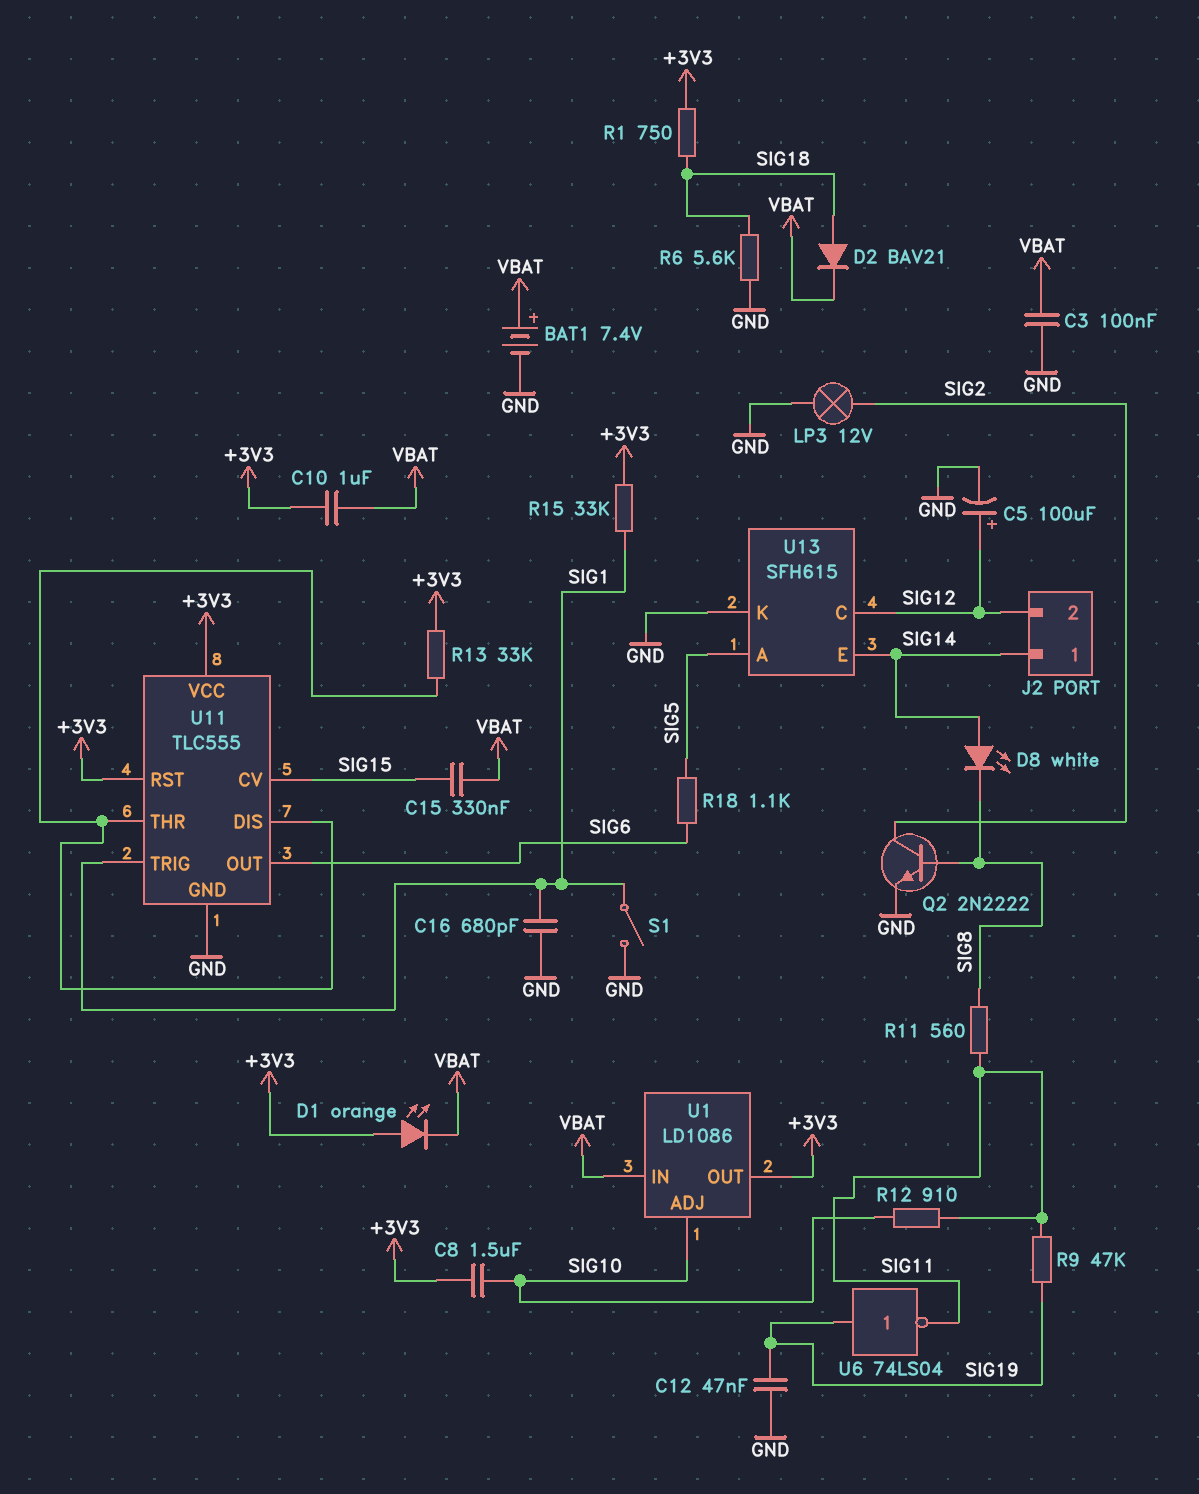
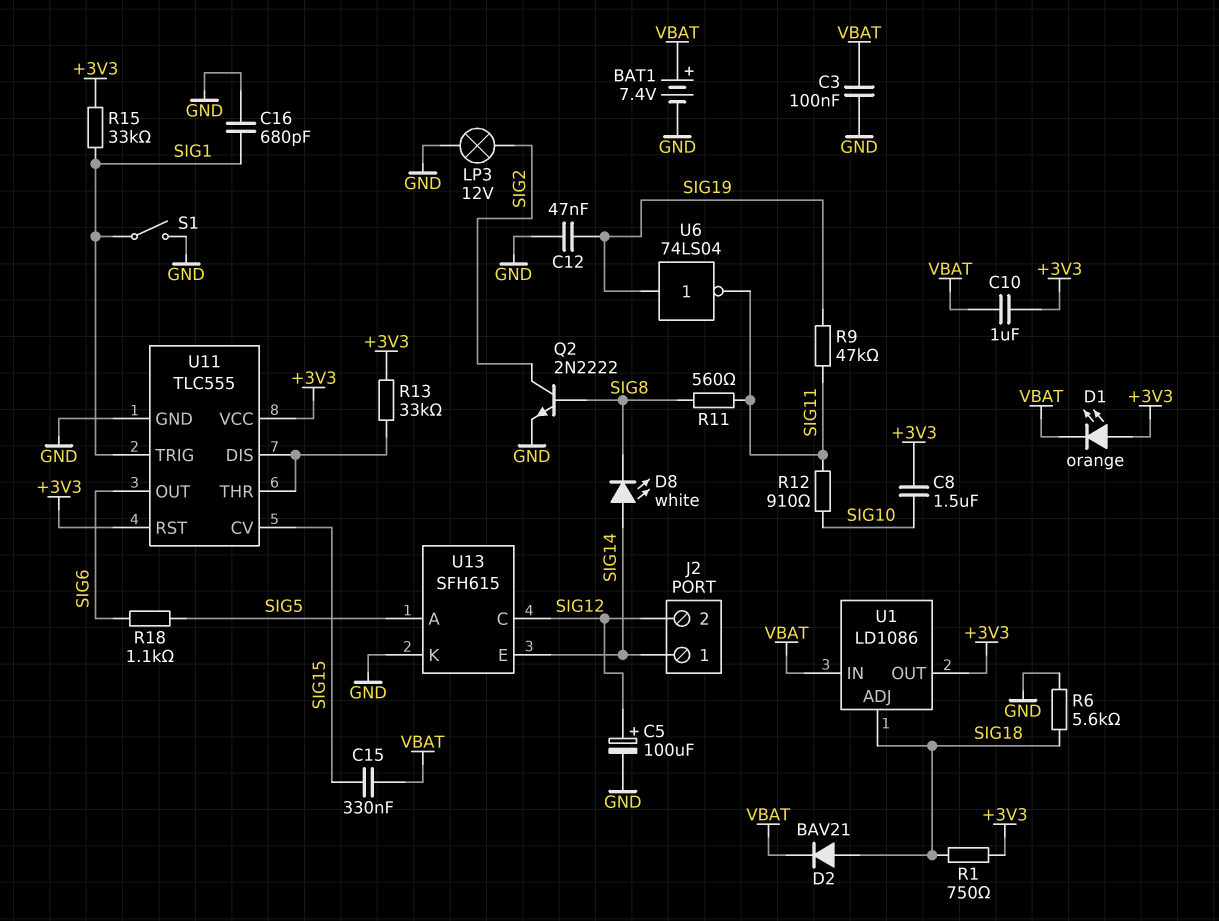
U1 pin ADJ: SIG10 -> SIG18

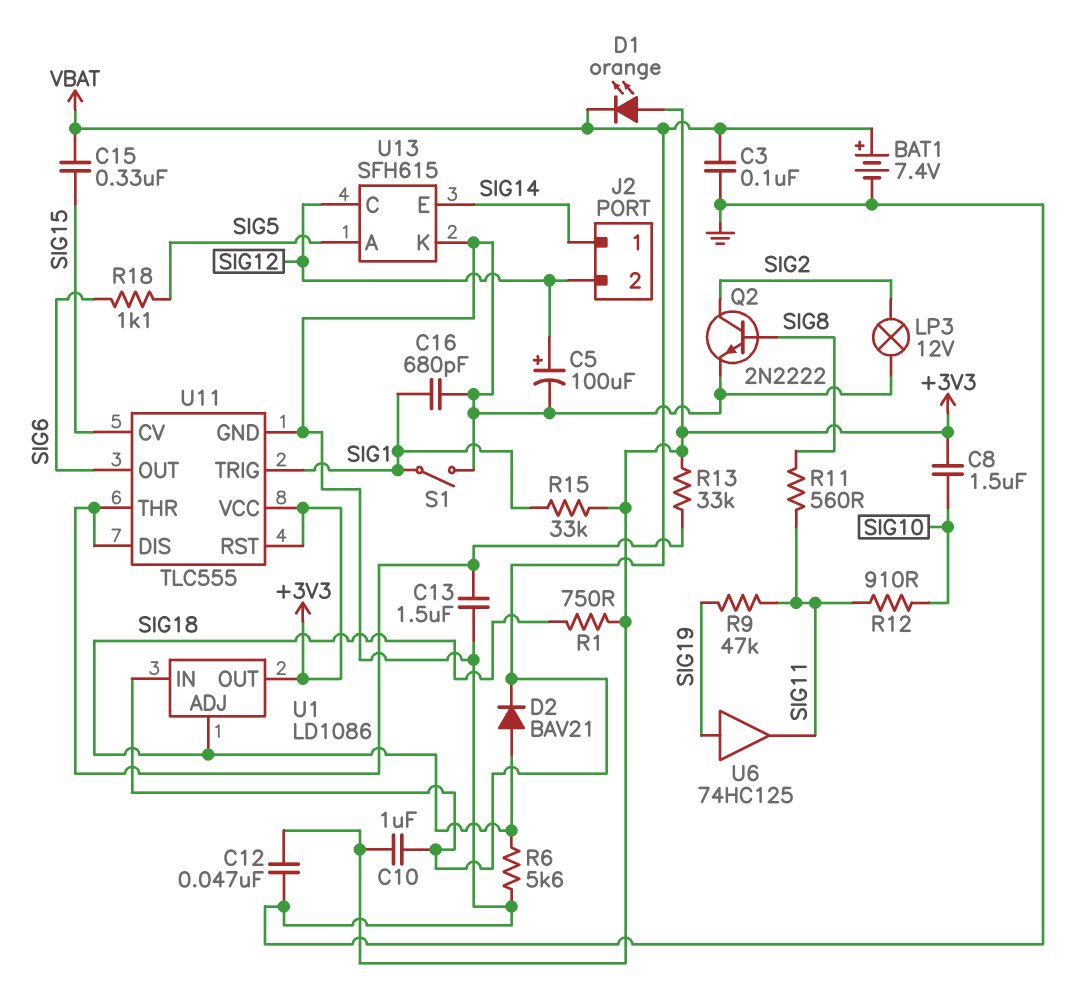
C12: 47nF (GND, SIG19) -> 47nF (+3V3, GND)
C13: none -> 1.5uF (GND, U11/DIS)
D8: LED white (A SIG14, K SIG8) -> none
U6: NOT 74LS04 (in SIG19, out SIG11) -> buffer 74HC125 (in SIG19, out SIG11)

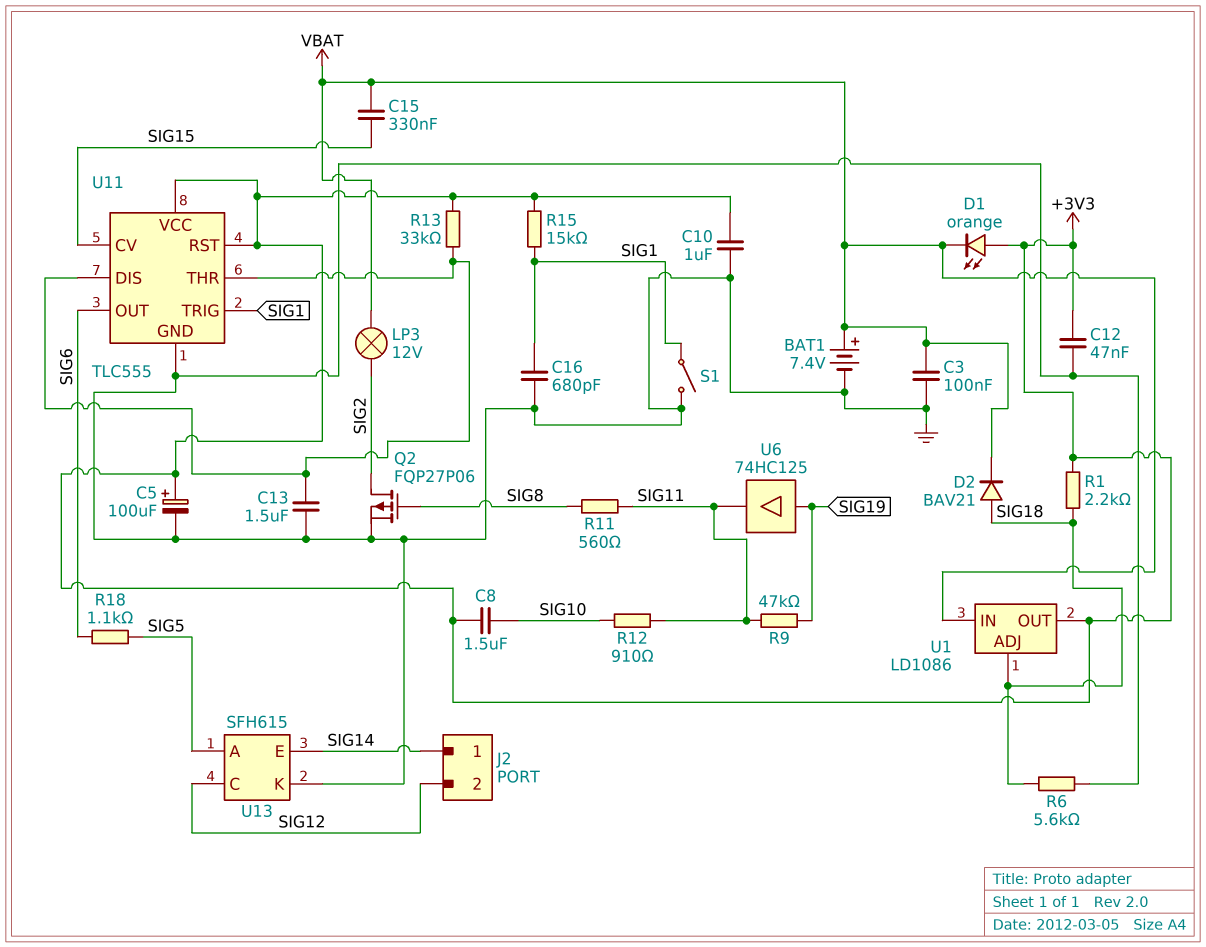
C5: 100uF (plus SIG12, minus GND) -> 100uF (plus +3V3, minus GND)
C10: 1uF (+3V3, VBAT) -> 1uF (+3V3, GND)
LP3: lamp 12V (GND, SIG2) -> lamp 12V (SIG2, VBAT)
Q2: NPN 2N2222 (B SIG8, C SIG2, E GND) -> PMOS FQP27P06 (G SIG8, D SIG2, S GND)
R1: 750 (+3V3, SIG18) -> 2.2k (+3V3, SIG18)
R15: 33k (+3V3, SIG1) -> 15k (+3V3, SIG1)

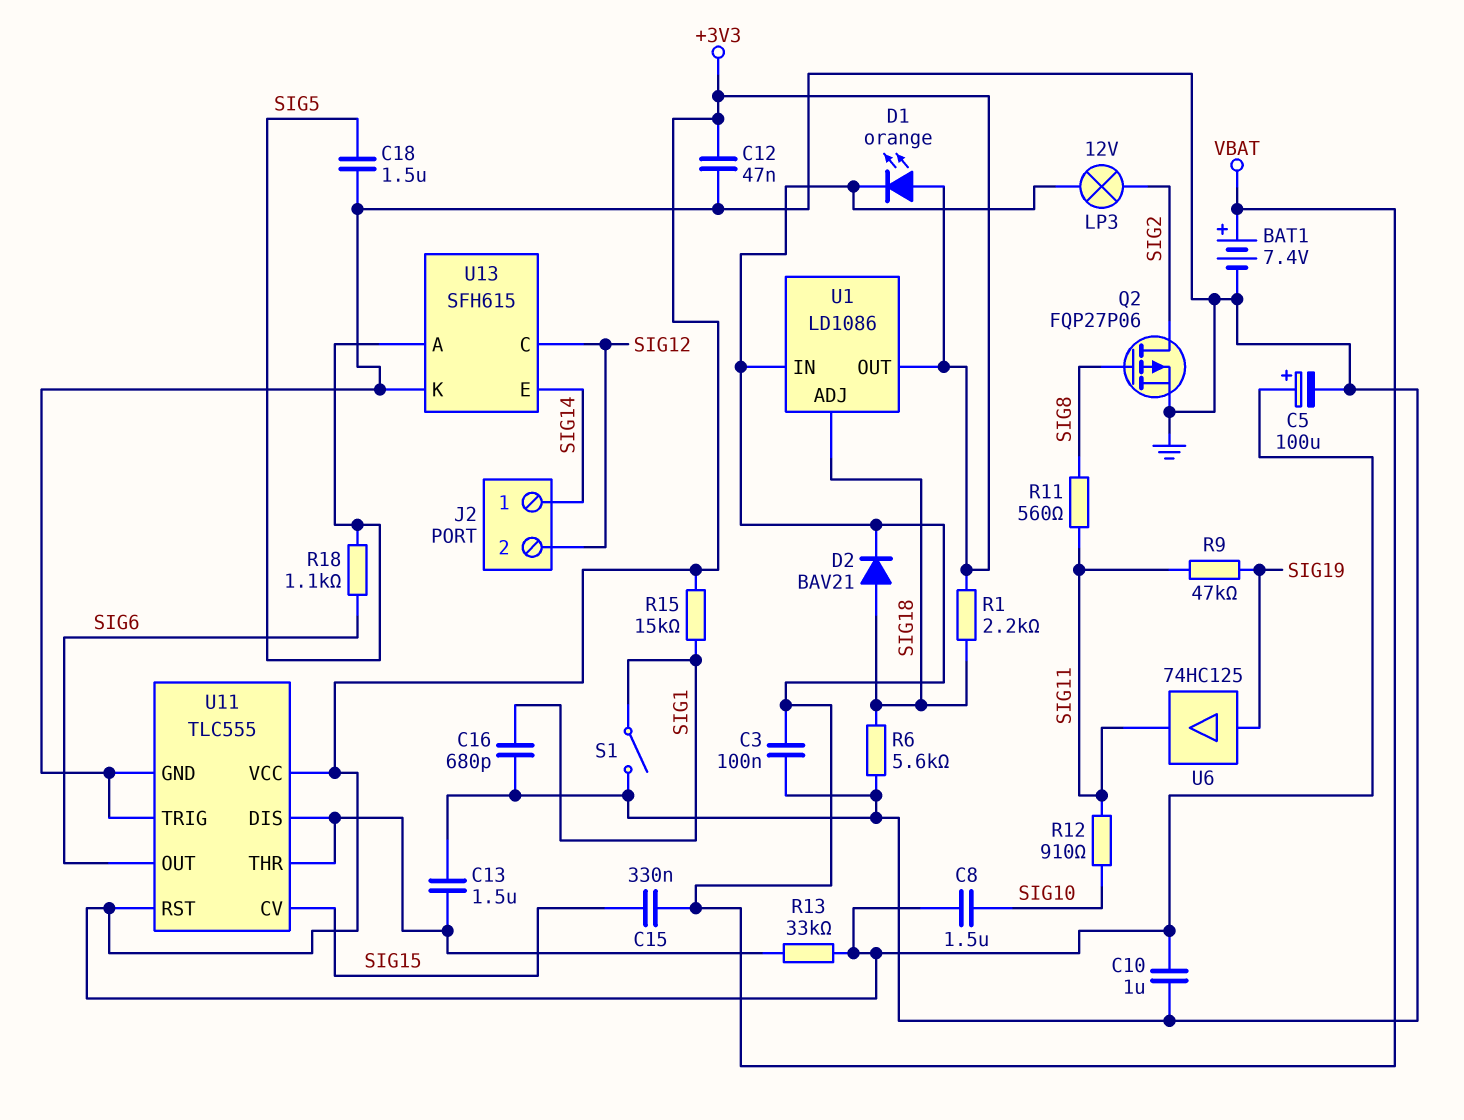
C18: none -> 1.5uF (GND, SIG5)
U11 pin TRIG: SIG1 -> GND

